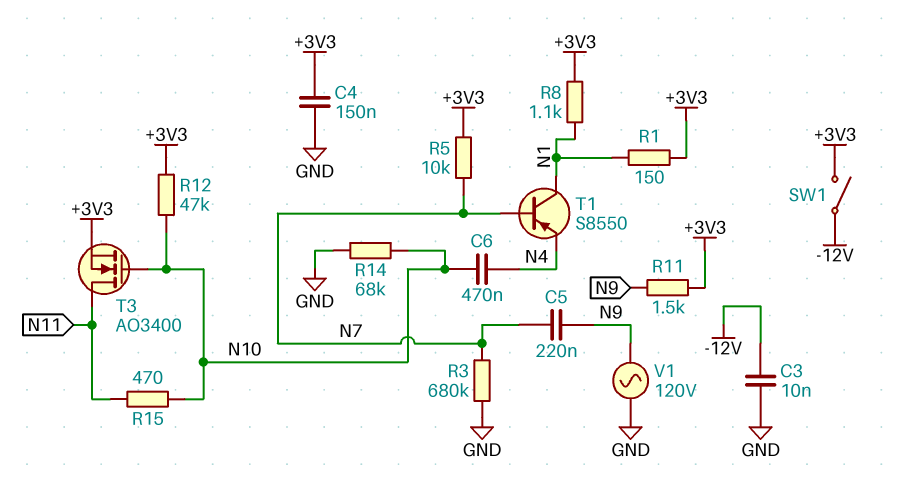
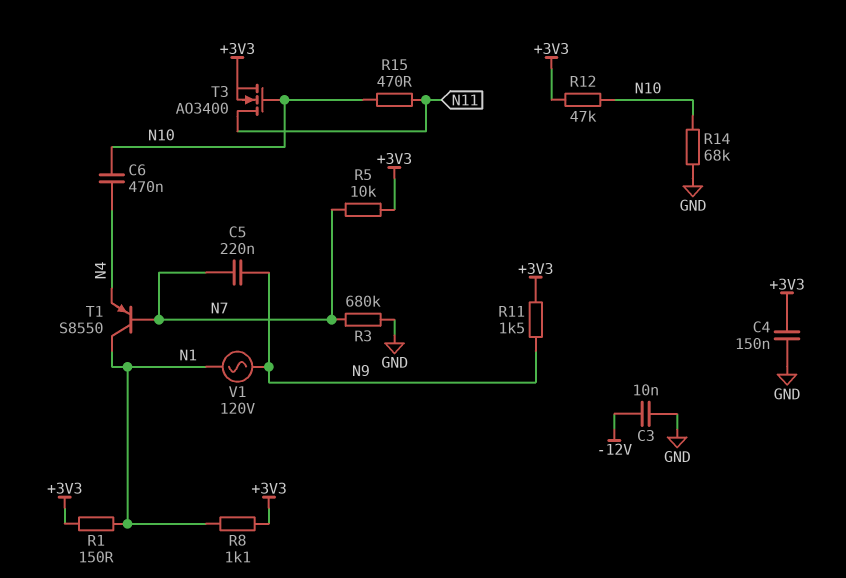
SW1: switch (+3V3, -12V) -> none
V1: AC 120V (GND, N9) -> AC 120V (N1, N9)

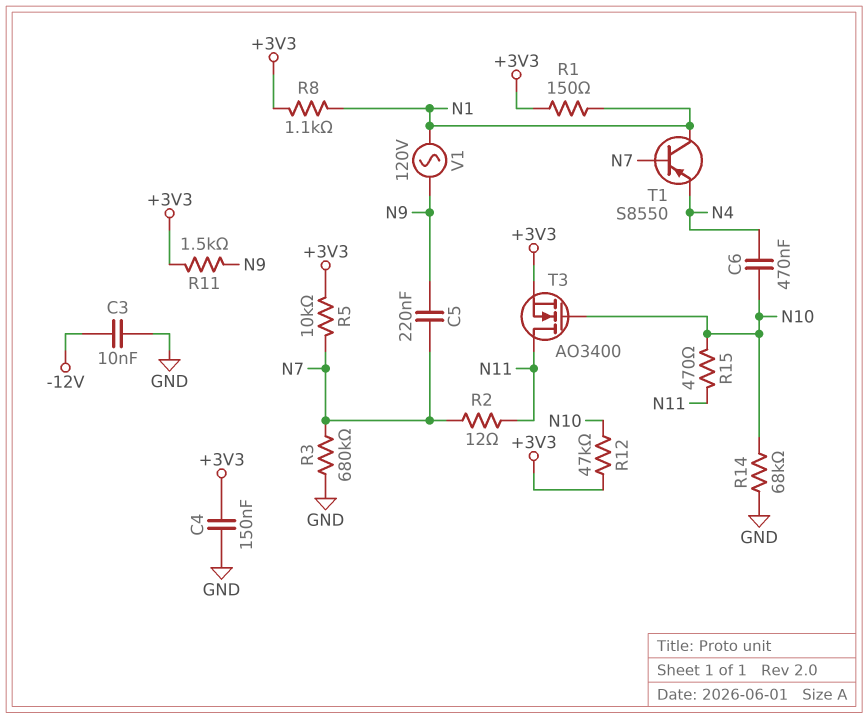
R2: none -> 12 (N7, N11)

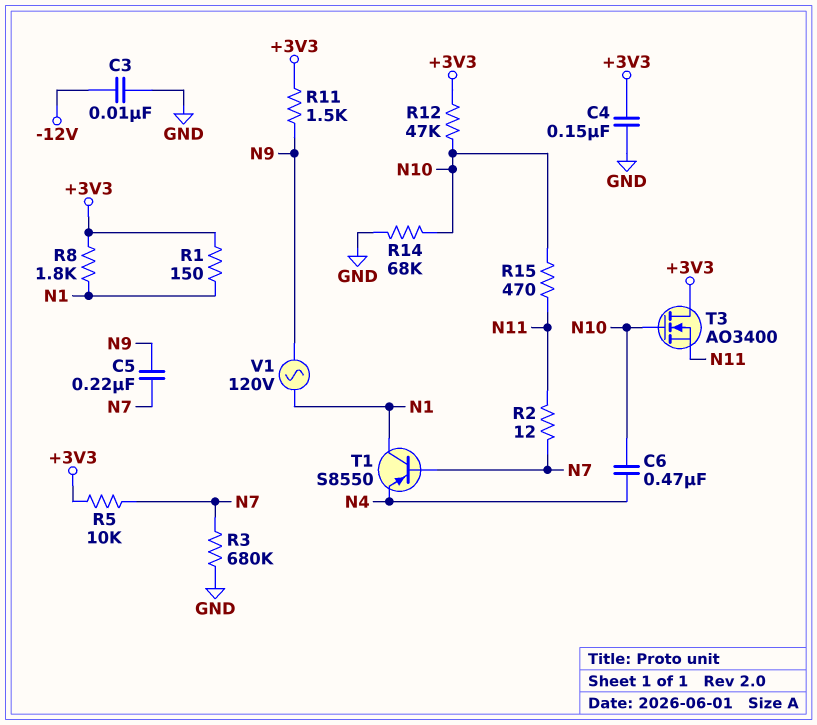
R8: 1.1k (+3V3, N1) -> 1.8k (+3V3, N1)
T3: NMOS AO3400 (G N10, D N11, S +3V3) -> NMOS AO3400 (G N10, D +3V3, S N11)

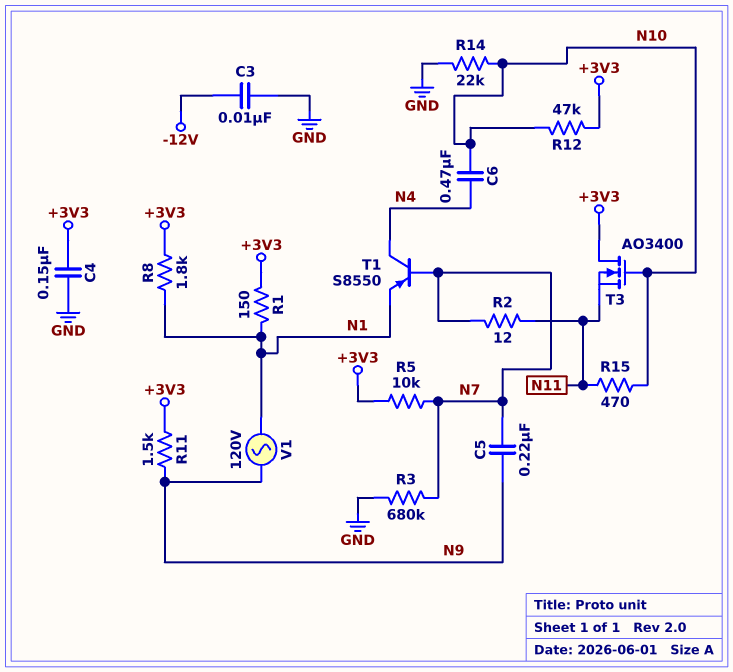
R14: 68k (GND, N10) -> 22k (GND, N10)
T1: PNP S8550 (B N7, C N1, E N4) -> PNP S8550 (B N7, C N4, E N1)

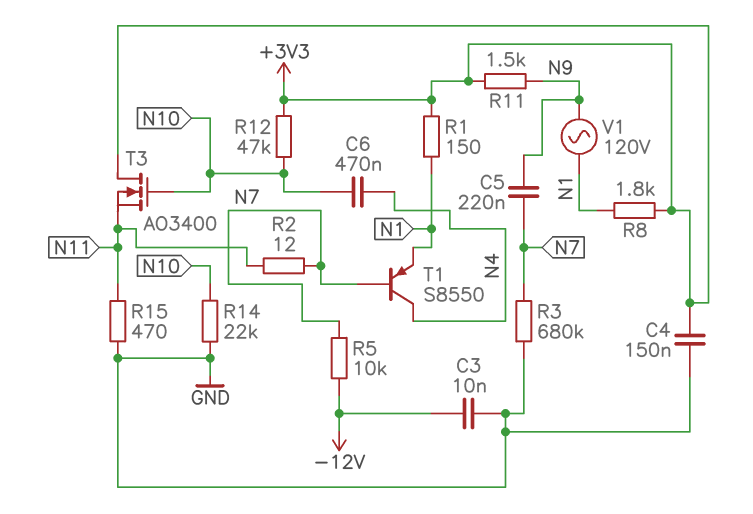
R5: 10k (+3V3, N7) -> 10k (-12V, N7)
R15: 470 (N10, N11) -> 470 (GND, N11)

